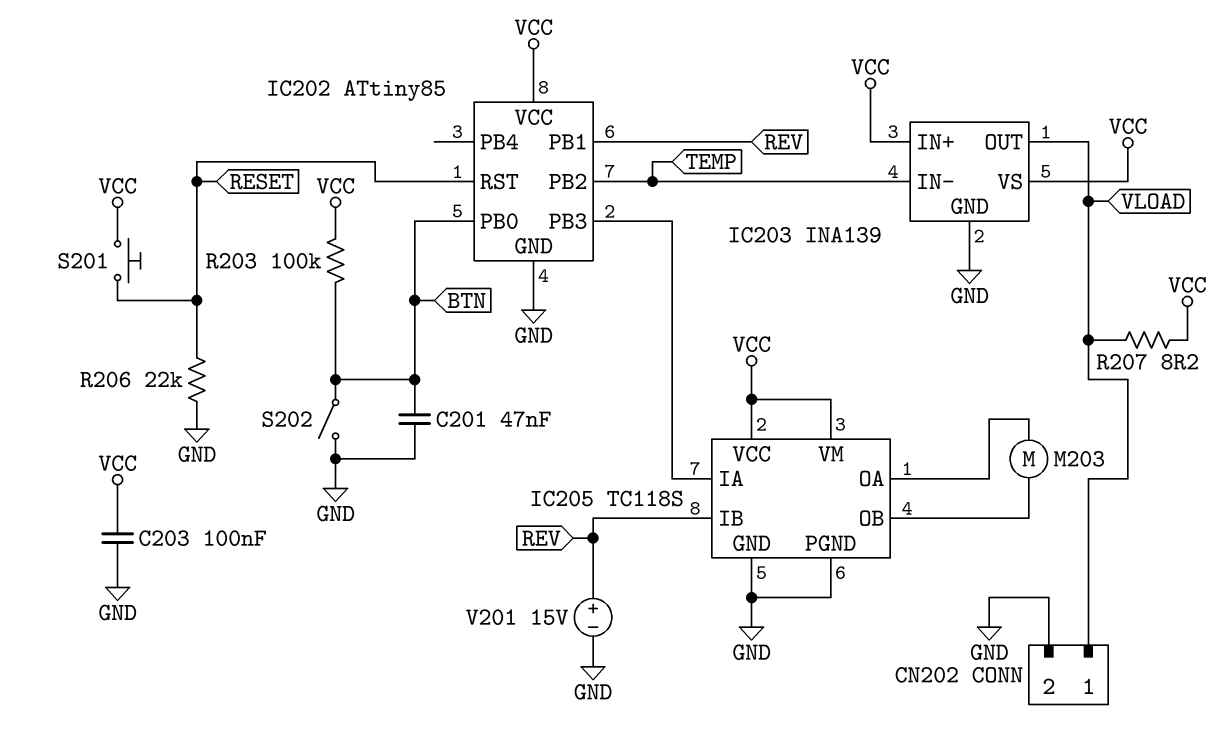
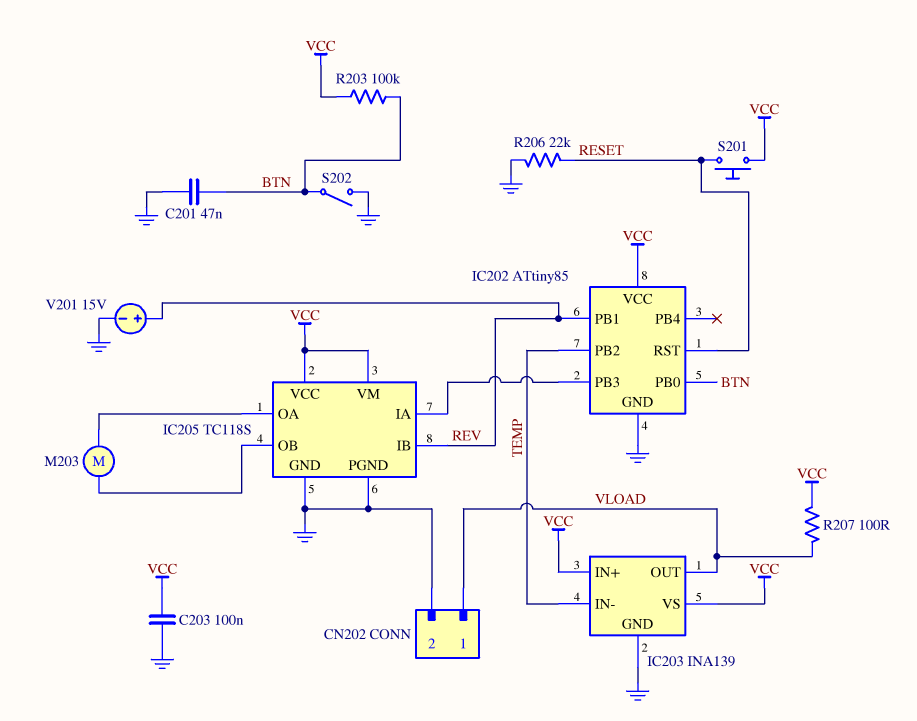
R207: 8.2 (VCC, VLOAD) -> 100 (VCC, VLOAD)

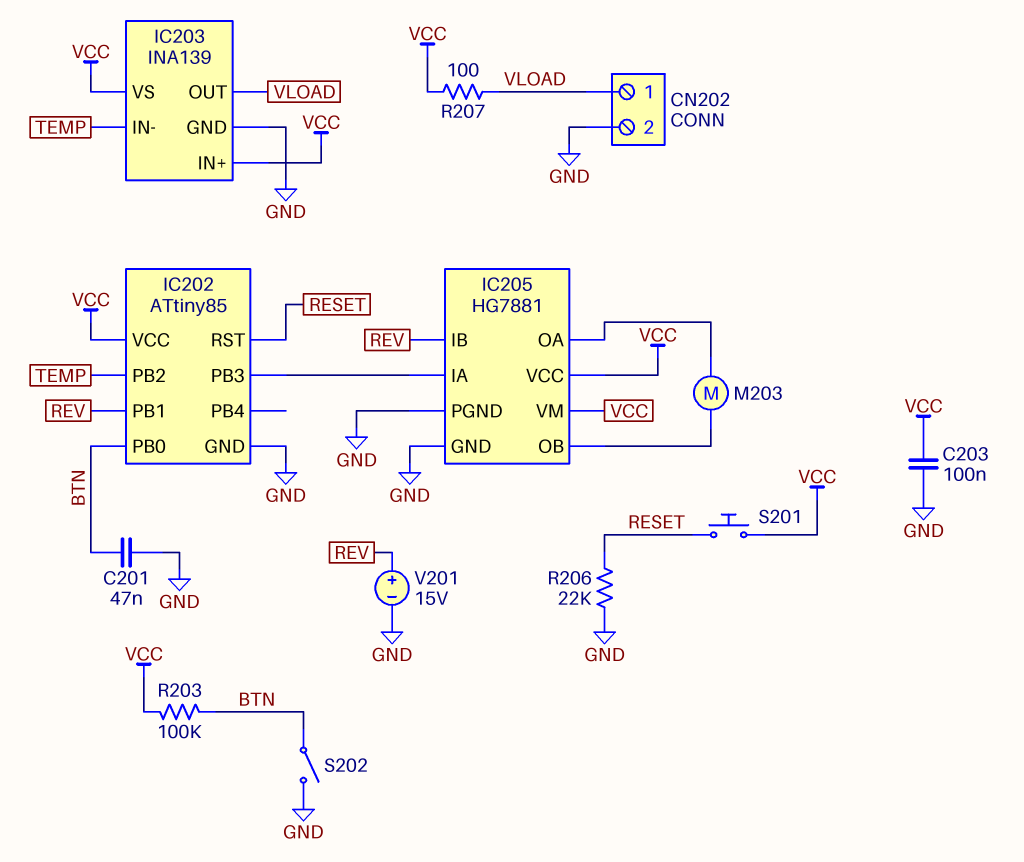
IC205: TC118S -> HG7881

